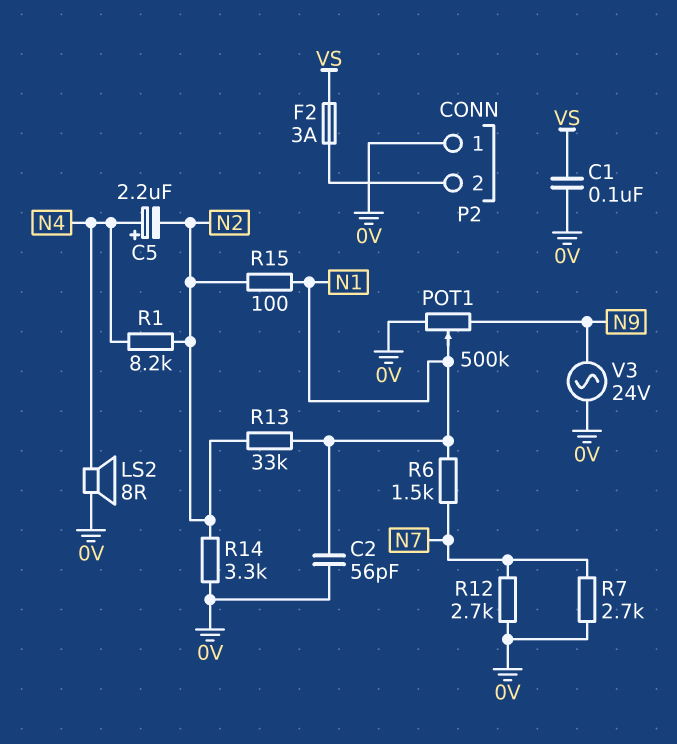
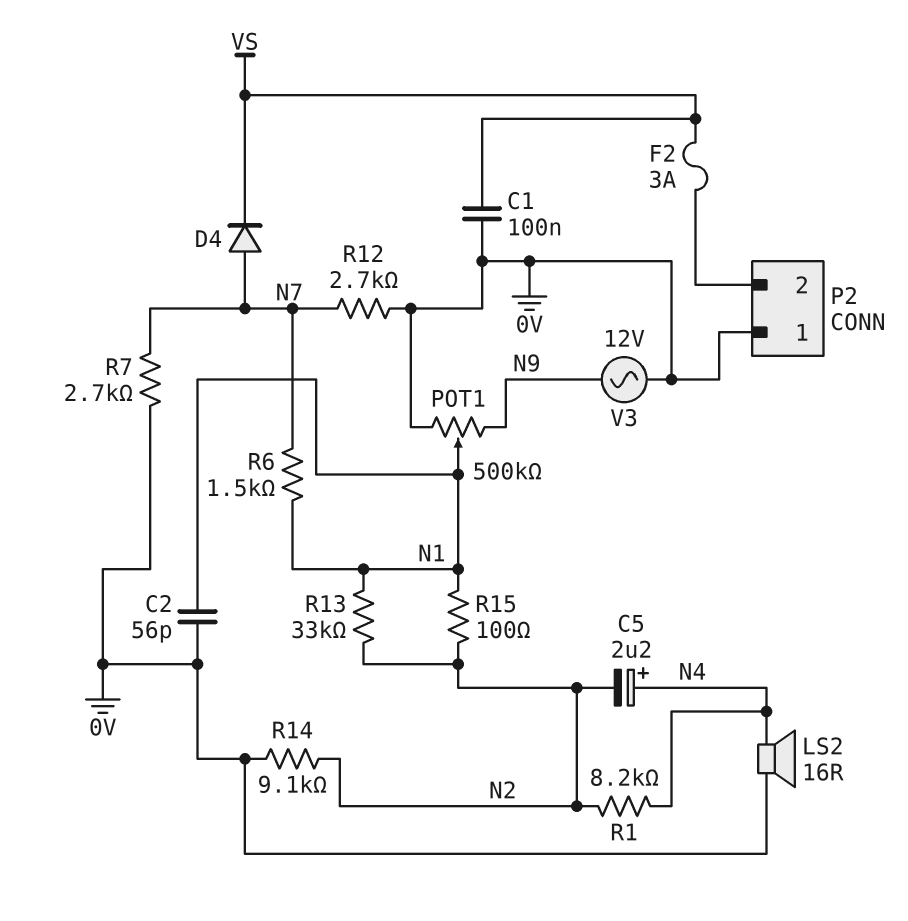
D4: none -> diode (A N7, K VS)
LS2: speaker 8R (0V, N4) -> speaker 16R (0V, N4)
R14: 3.3k (0V, N2) -> 9.1k (0V, N2)
V3: AC 24V (0V, N9) -> AC 12V (0V, N9)

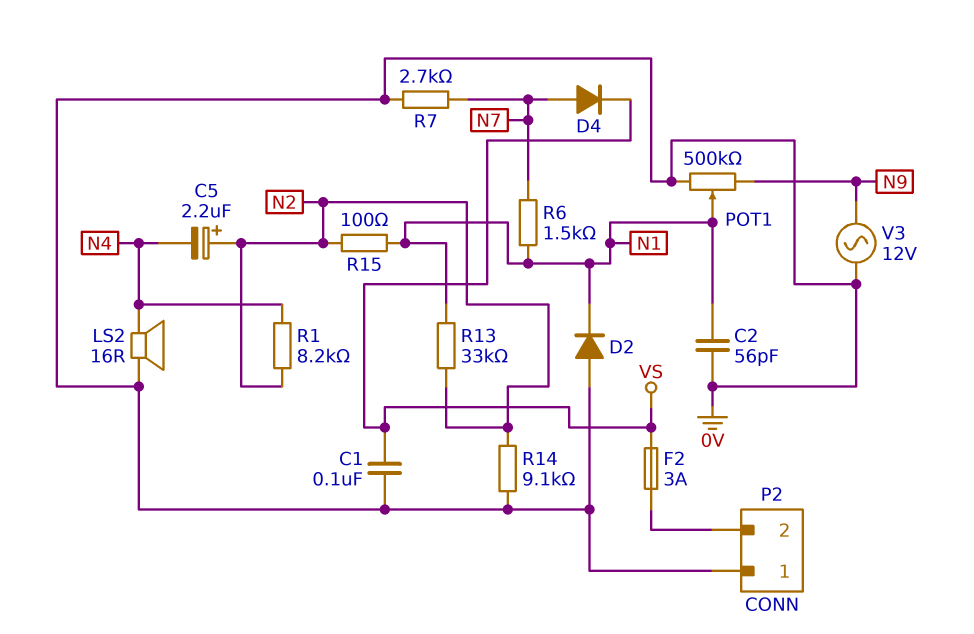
C5: 2.2uF (plus N4, minus N2) -> 2.2uF (plus N2, minus N4)
D2: none -> diode (A 0V, K N1)
R12: 2.7k (0V, N7) -> none

